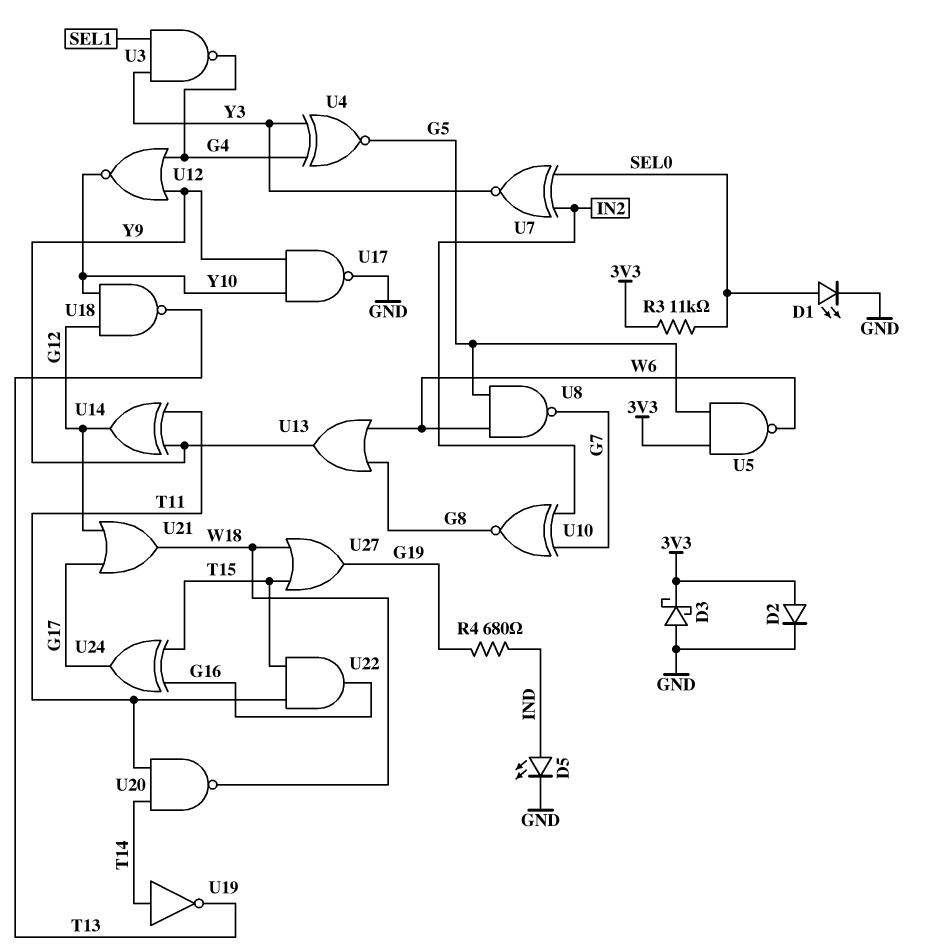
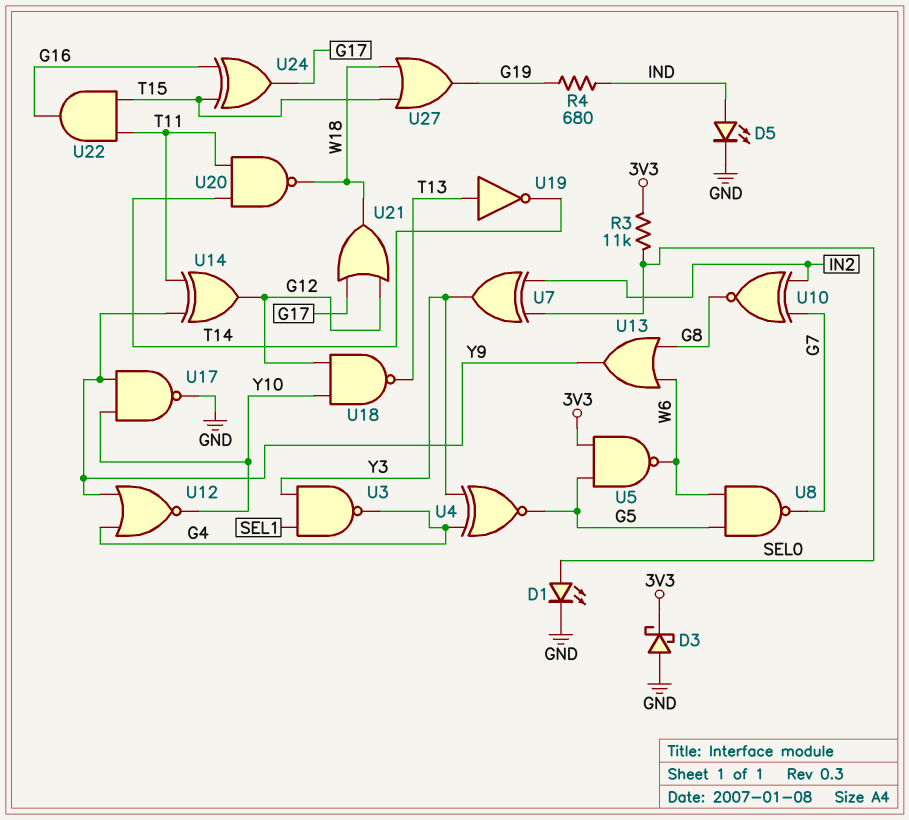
D2: diode (A 3V3, K GND) -> none
U7: XNOR (in IN2, in SEL0, out Y3) -> XOR (in IN2, in SEL0, out Y3)
U19: NOT (in T14, out T13) -> NOT (in T13, out T14)

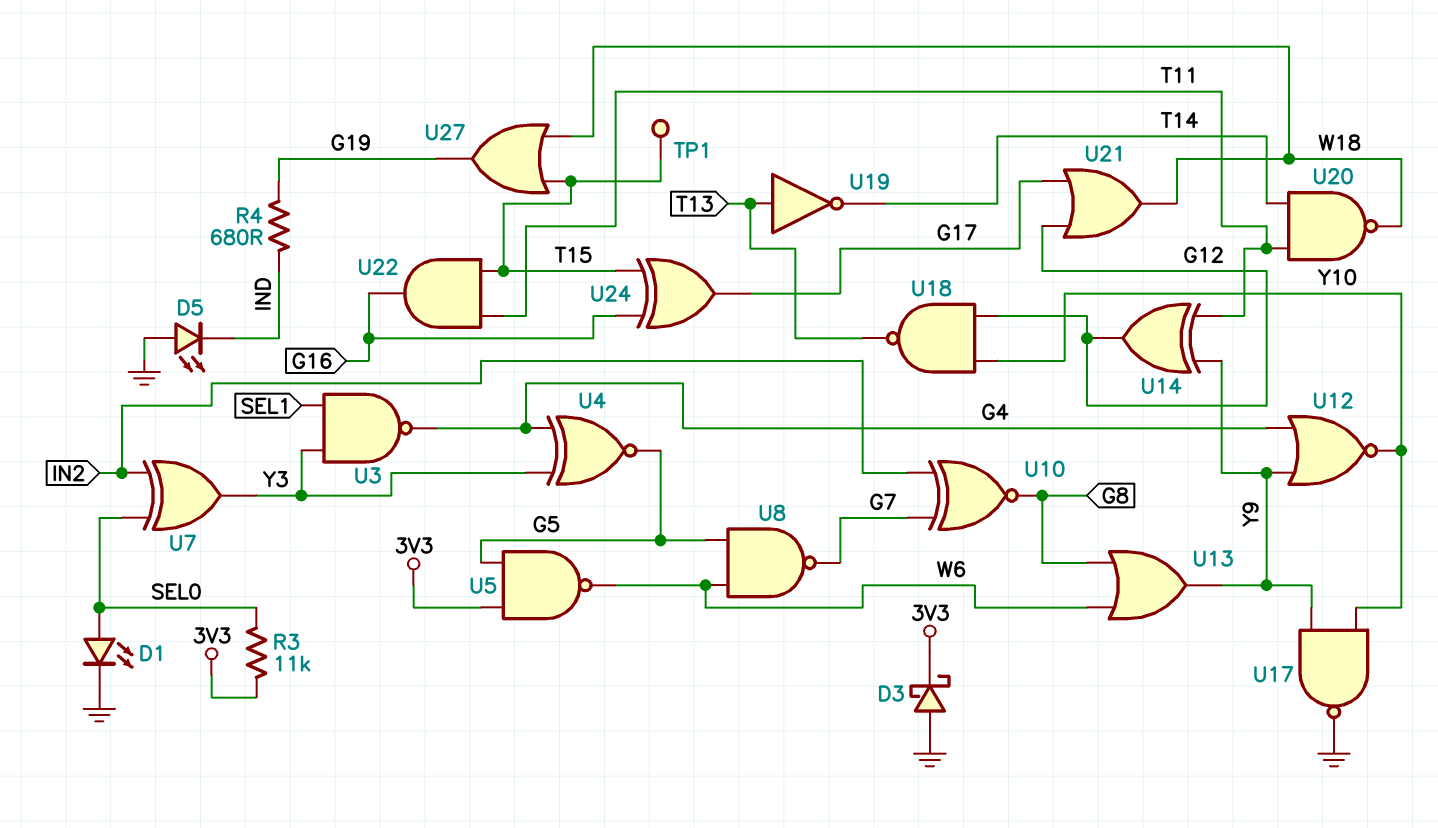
D5: LED (A IND, K GND) -> LED (A GND, K IND)
TP1: none -> test point (T15)

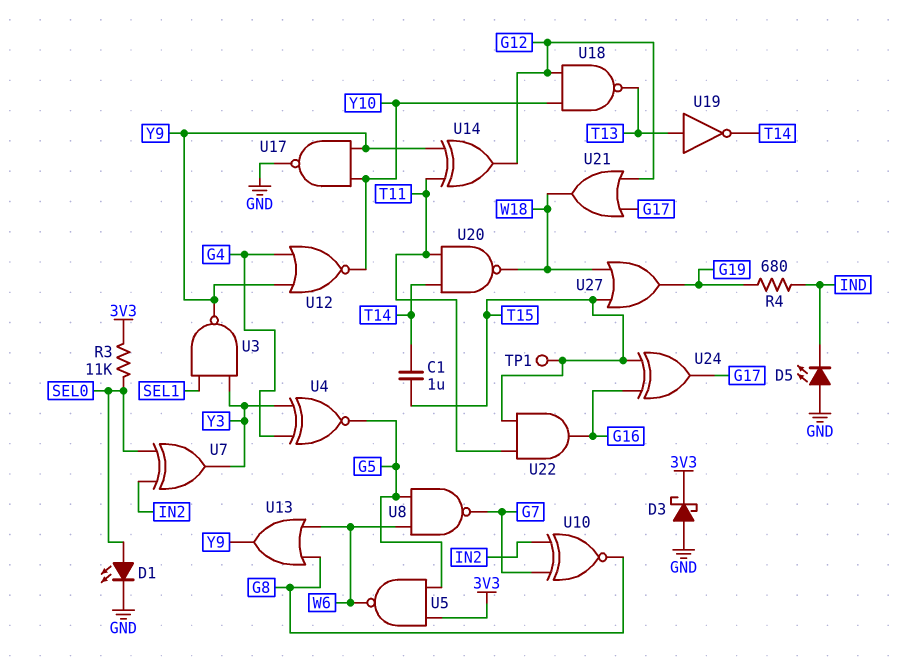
C1: none -> 1uF (T14, T15)
U3: NAND (in SEL1, in Y3, out G4) -> NAND (in SEL1, in Y3, out Y9)

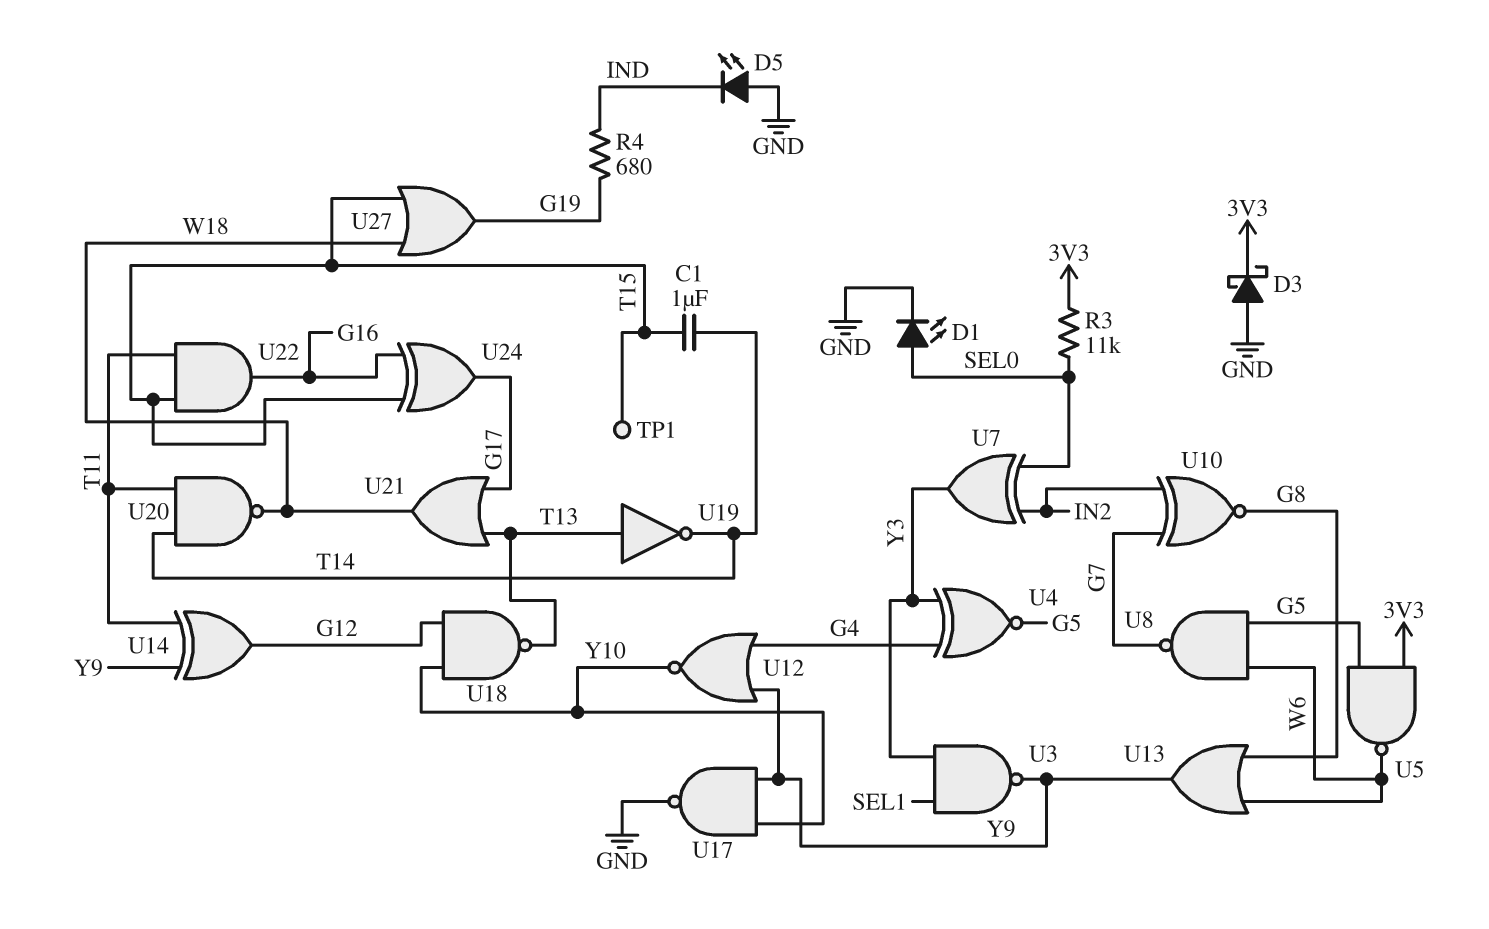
U21: OR (in G12, in G17, out W18) -> OR (in G17, in T13, out W18)

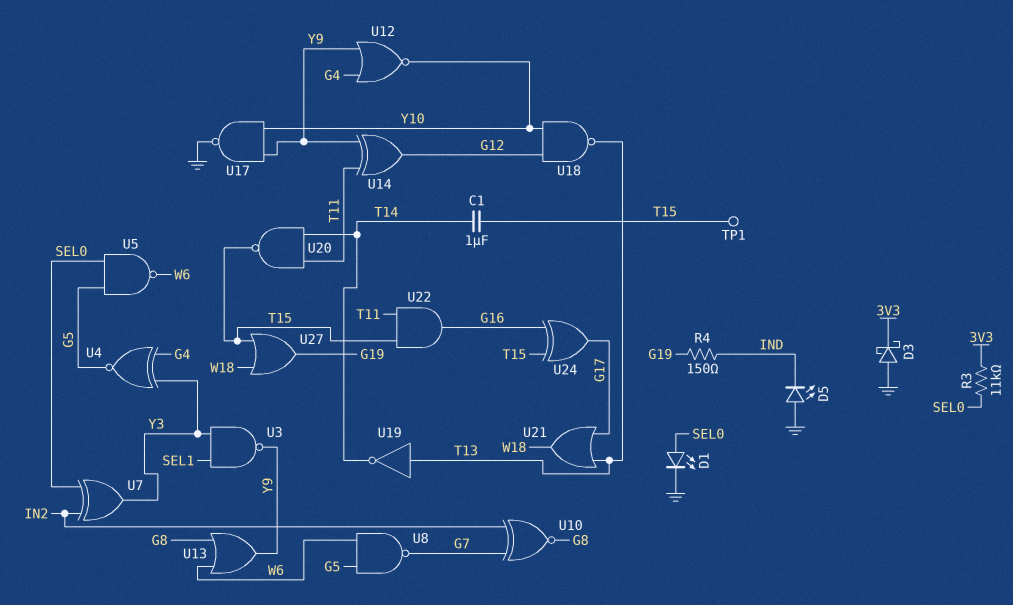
R4: 680 (G19, IND) -> 150 (G19, IND)
U5: NAND (in 3V3, in G5, out W6) -> NAND (in G5, in SEL0, out W6)
U20: NAND (in T11, in T14, out W18) -> NAND (in T11, in T14, out T15)

